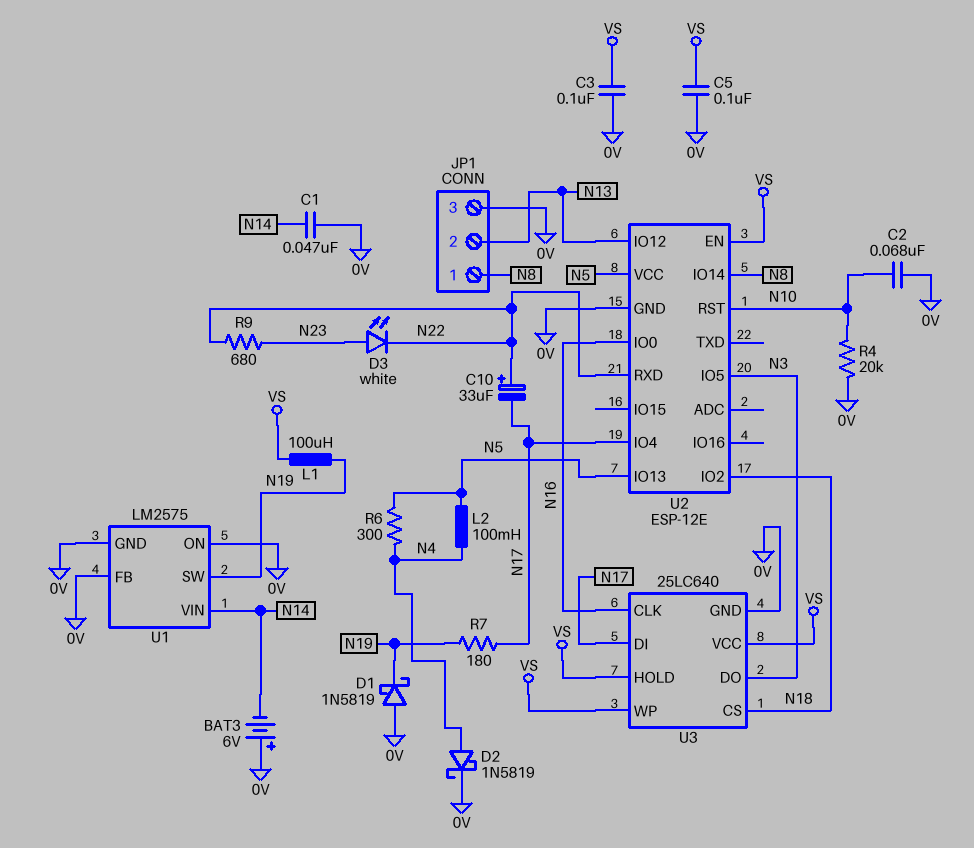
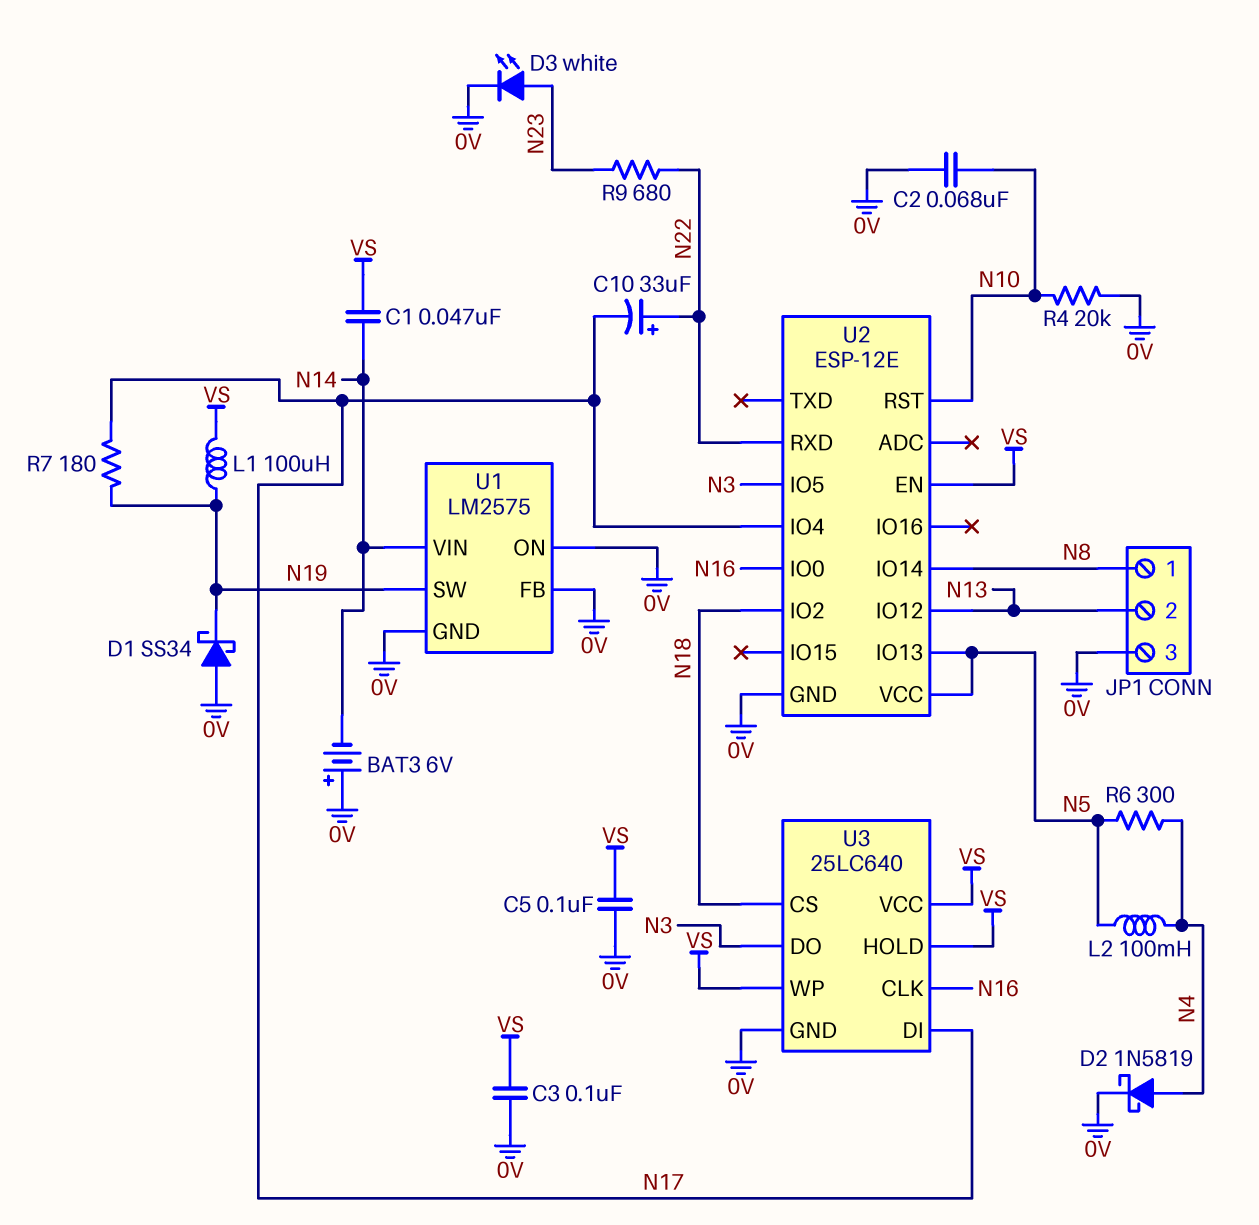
C1: 47nF (0V, N14) -> 47nF (N14, VS)
D1: schottky 1N5819 (A 0V, K N19) -> schottky SS34 (A 0V, K N19)
D3: LED white (A N23, K N22) -> LED white (A N23, K 0V)

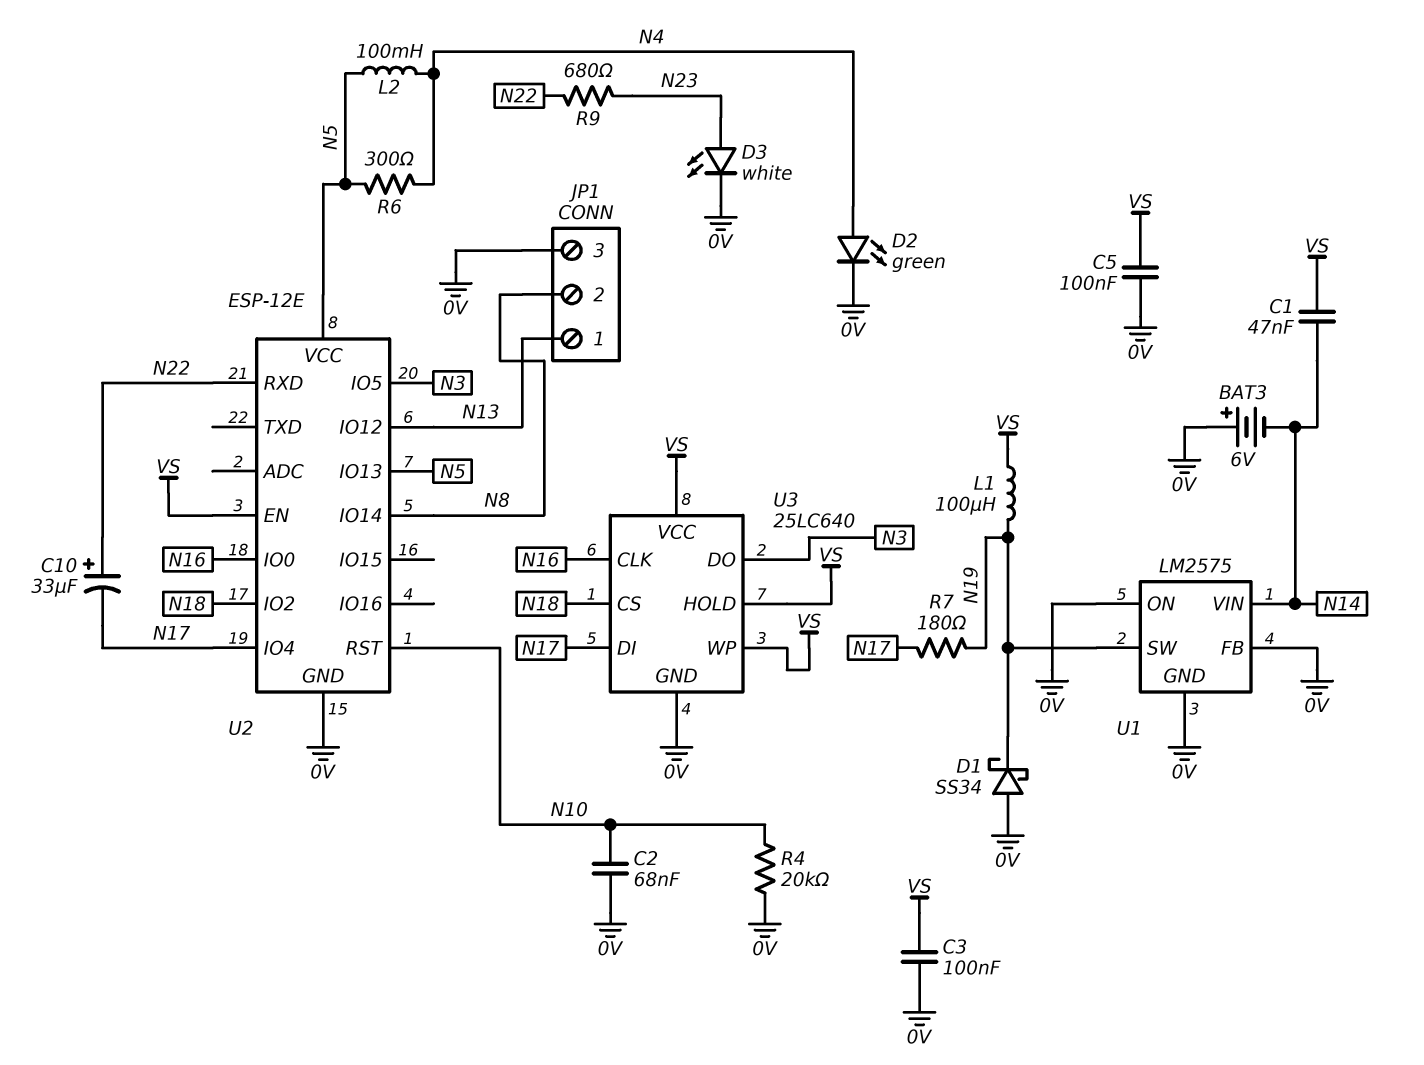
D2: schottky 1N5819 (A N4, K 0V) -> LED green (A N4, K 0V)
JP1 pin 1: N8 -> N13
JP1 pin 2: N13 -> N8

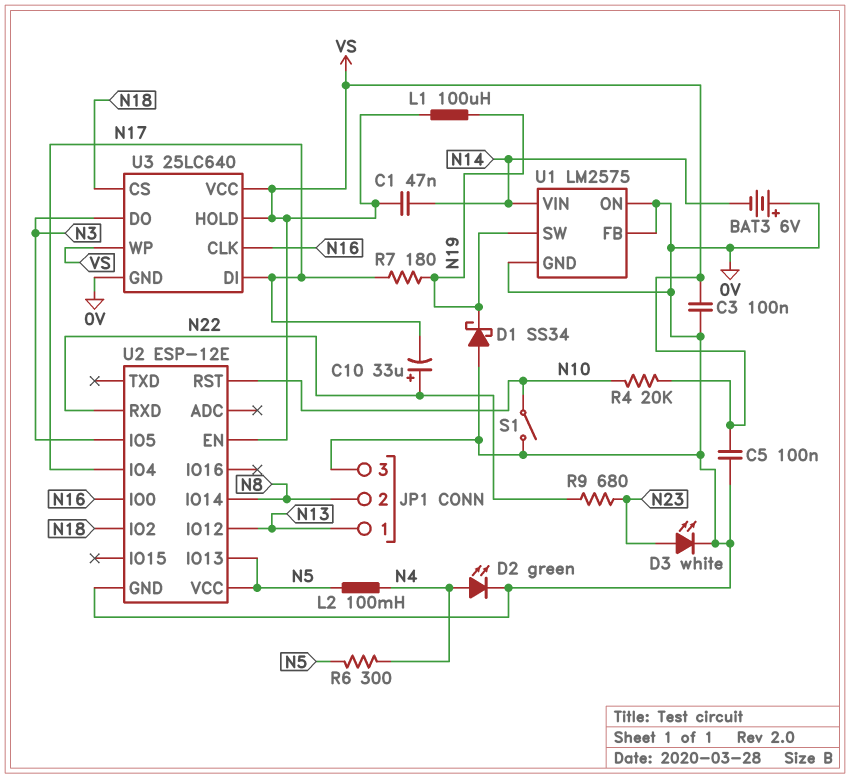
C2: 68nF (0V, N10) -> none
R4: 20k (0V, N10) -> 20k (N10, VS)
S1: none -> switch (0V, N10)

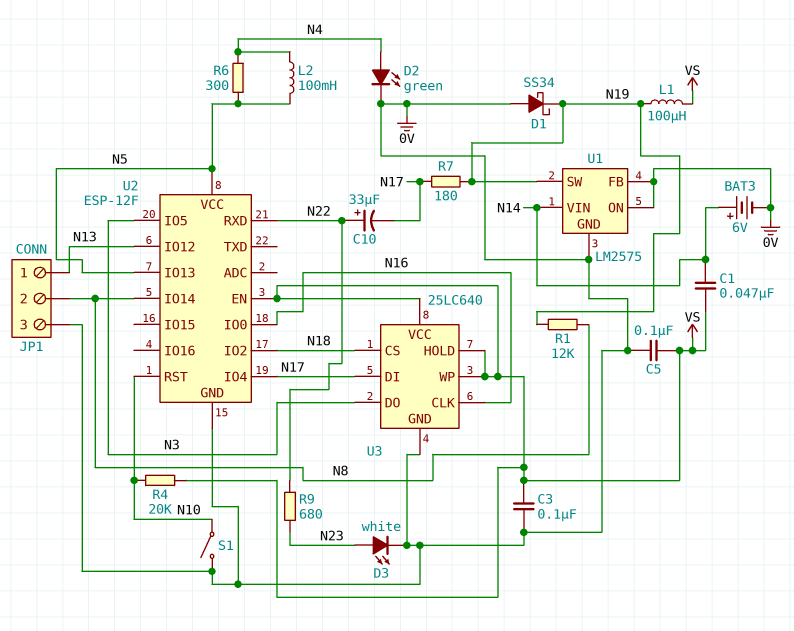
BAT3: 6V (plus 0V, minus N14) -> 6V (plus N14, minus 0V)
R1: none -> 12k (N8, N19)
U2: ESP-12E -> ESP-12F

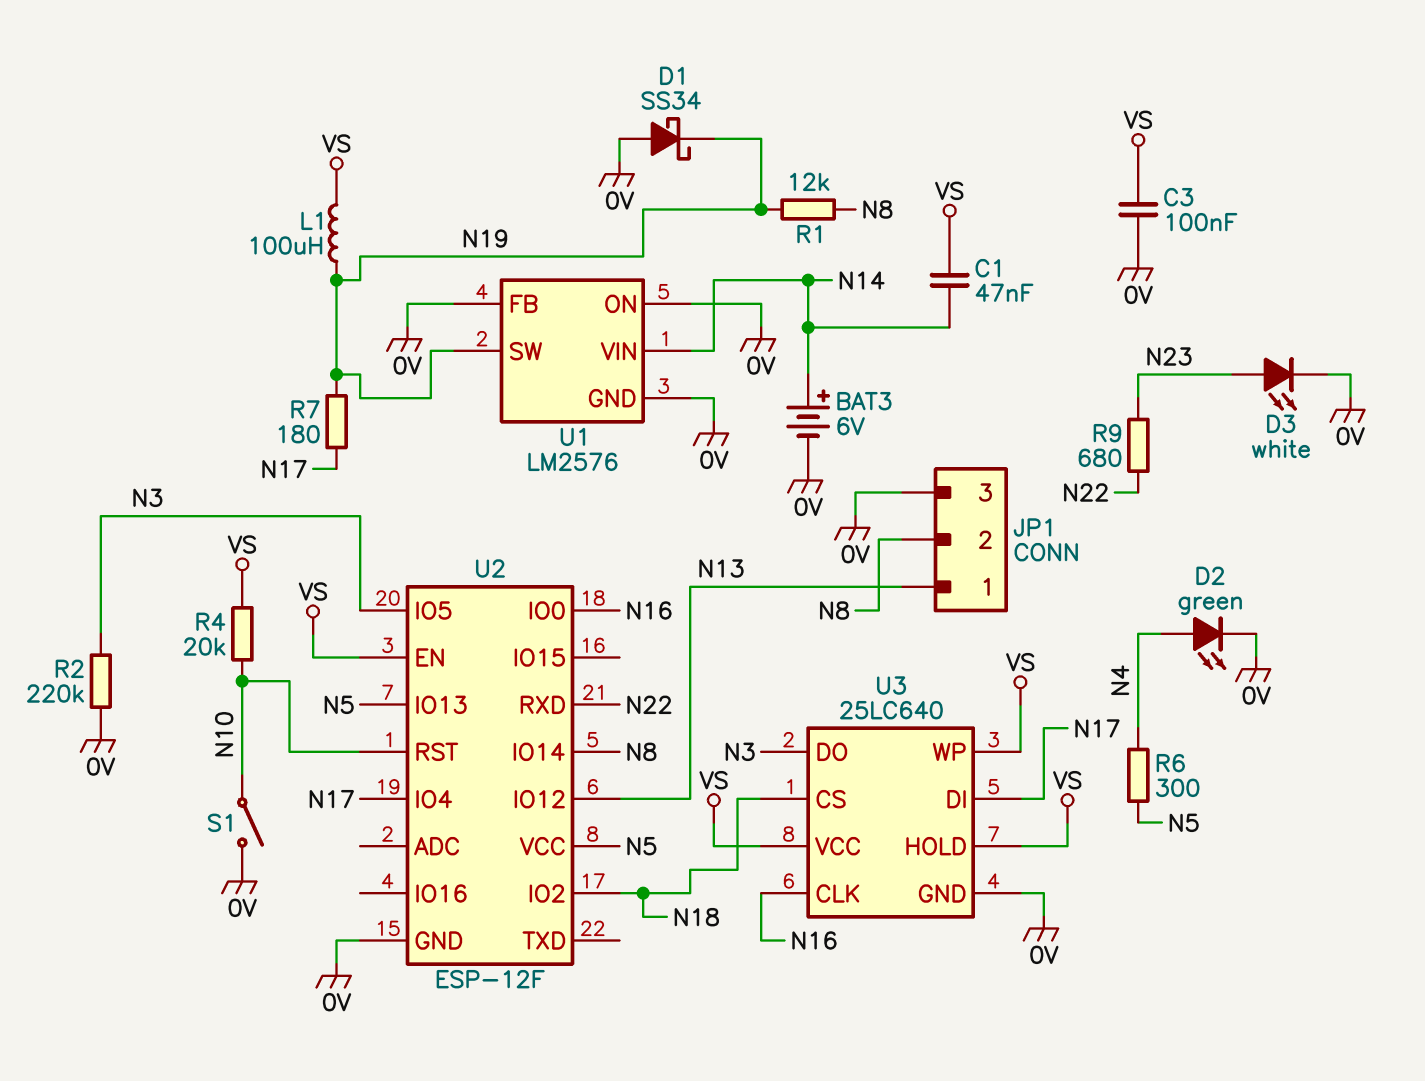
C5: 100nF (0V, VS) -> none
C10: 33uF (plus N22, minus N17) -> none
L2: 100mH (N4, N5) -> none
R2: none -> 220k (0V, N3)
U1: LM2575 -> LM2576

